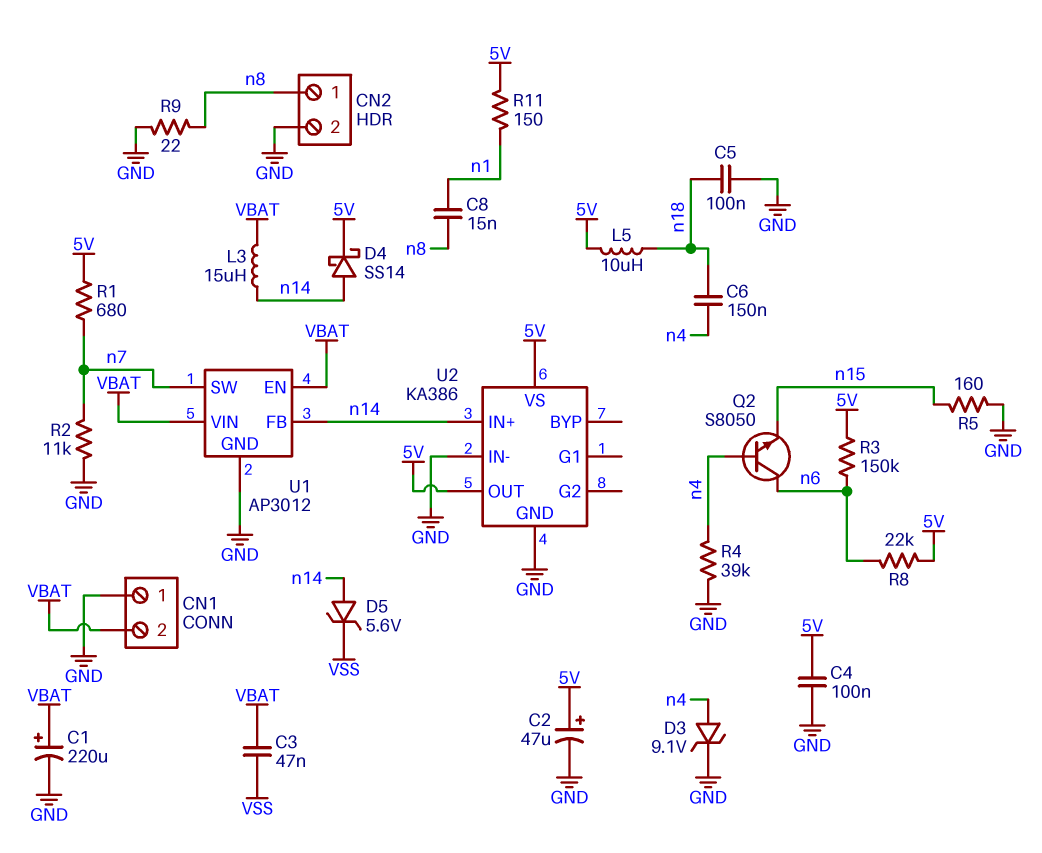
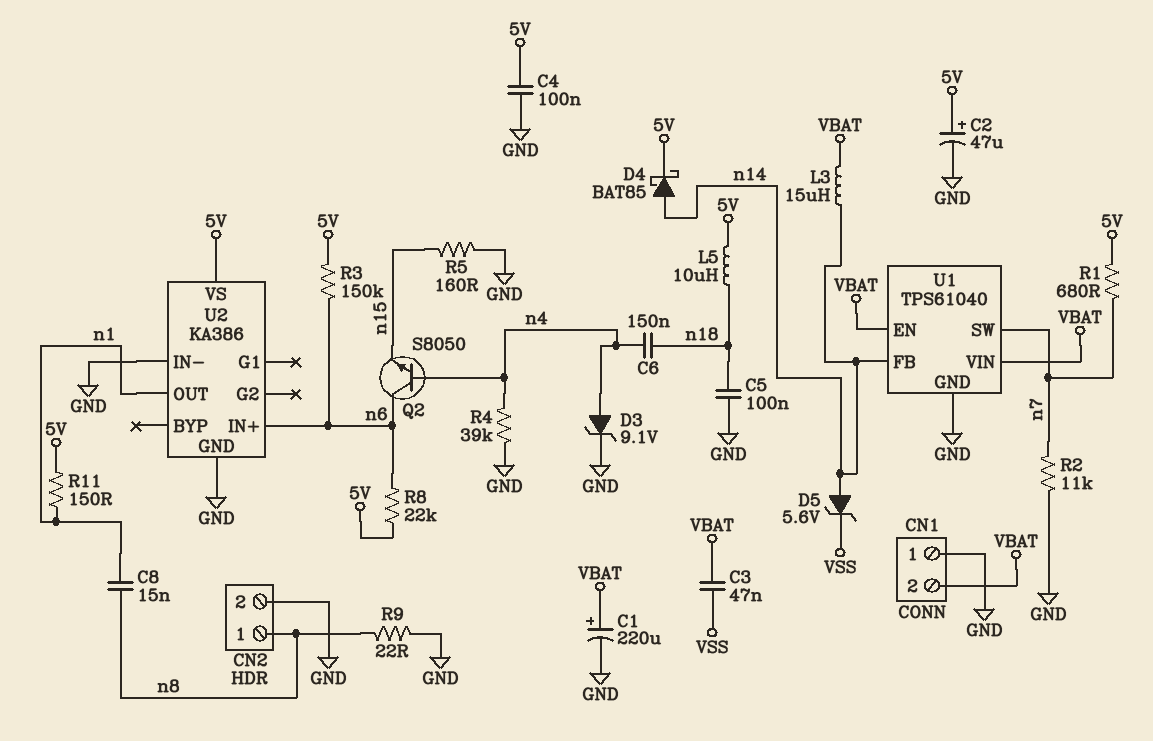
D4: schottky SS14 (A n14, K 5V) -> schottky BAT85 (A n14, K 5V)
U1: AP3012 -> TPS61040
U2 pin IN+: n14 -> n6
U2 pin OUT: 5V -> n1

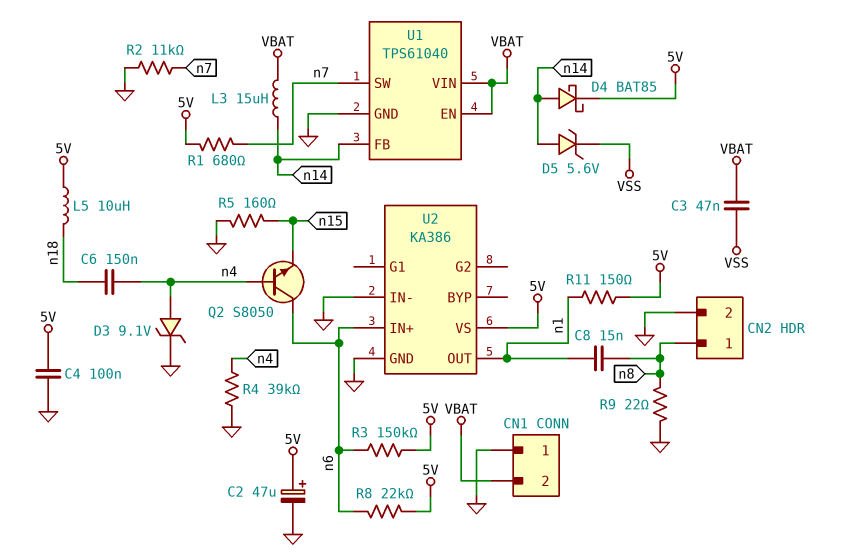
C1: 220uF (plus VBAT, minus GND) -> none
C5: 100nF (GND, n18) -> none

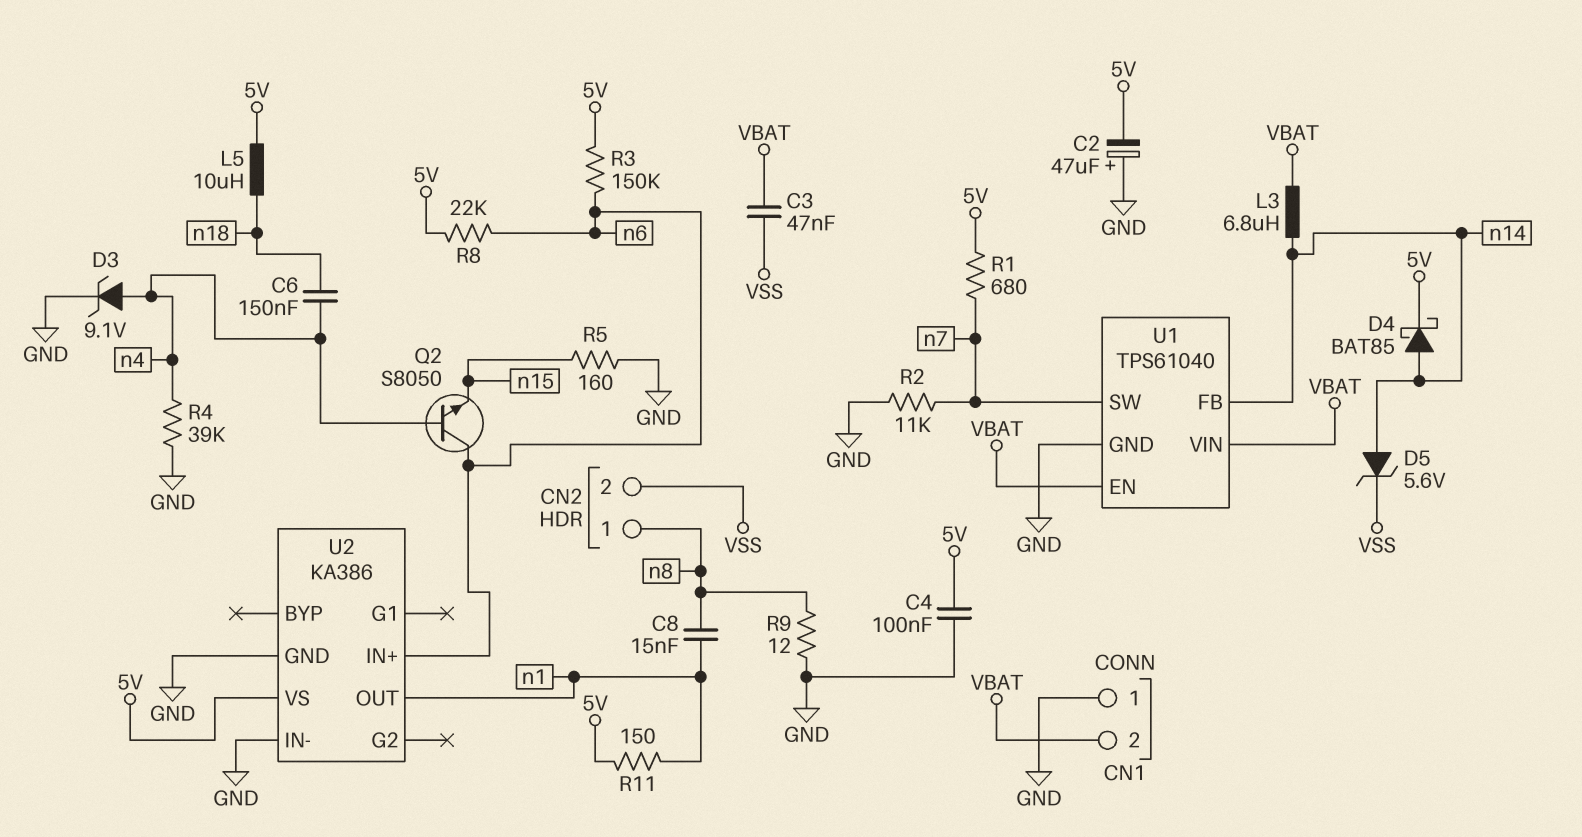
C2: 47uF (plus 5V, minus GND) -> 47uF (plus GND, minus 5V)
CN2 pin 2: GND -> VSS
L3: 15uH (VBAT, n14) -> 6.8uH (VBAT, n14)
R9: 22 (GND, n8) -> 12 (GND, n8)

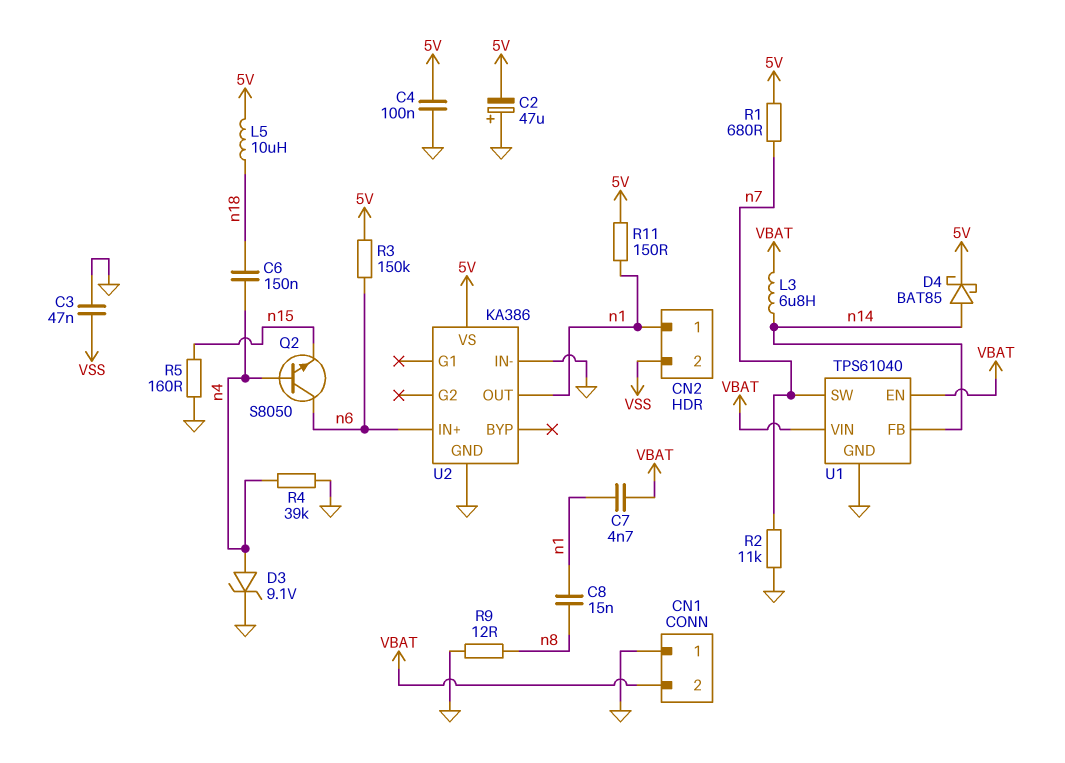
C3: 47nF (VBAT, VSS) -> 47nF (GND, VSS)
C7: none -> 4.7nF (VBAT, n1)
CN2 pin 1: n8 -> n1
D5: zener 5.6V (A n14, K VSS) -> none
R8: 22k (5V, n6) -> none

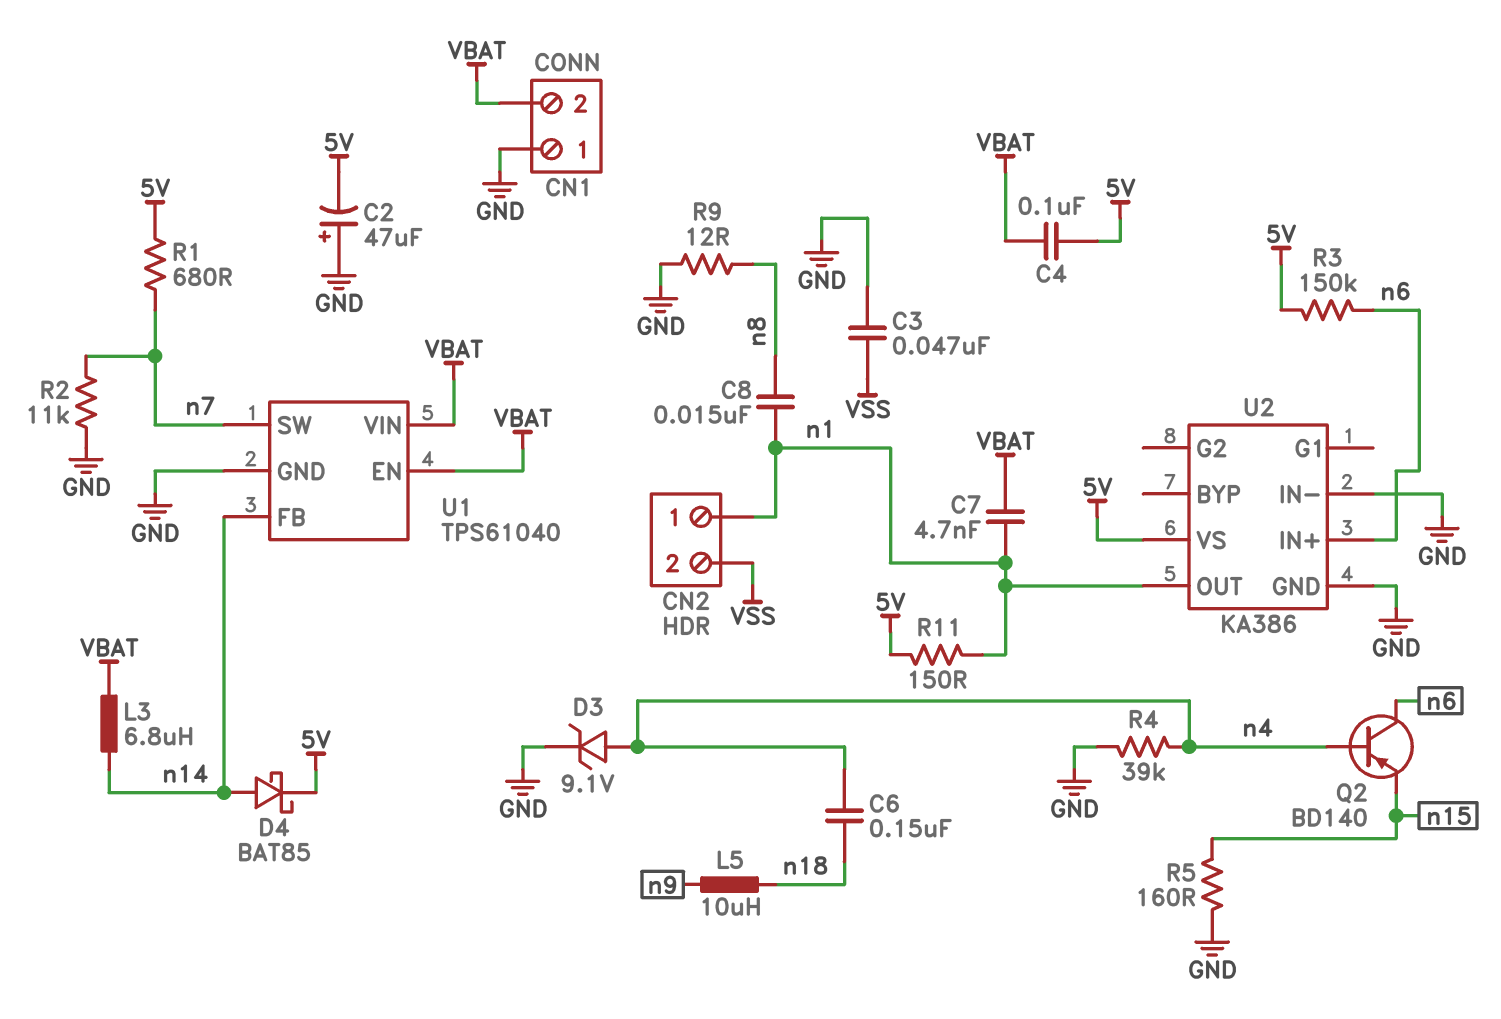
C4: 100nF (5V, GND) -> 100nF (5V, VBAT)
L5: 10uH (5V, n18) -> 10uH (n9, n18)
Q2: NPN S8050 (B n4, C n6, E n15) -> PNP BD140 (B n4, C n6, E n15)

